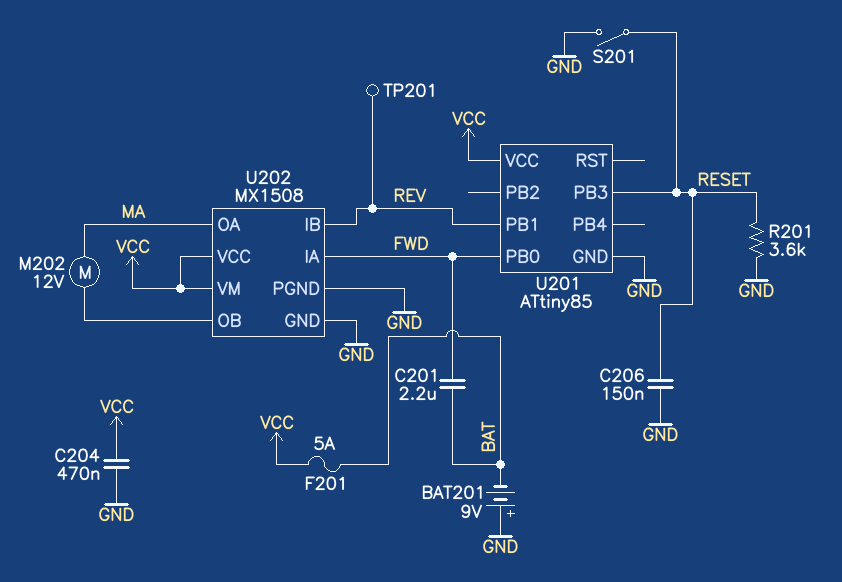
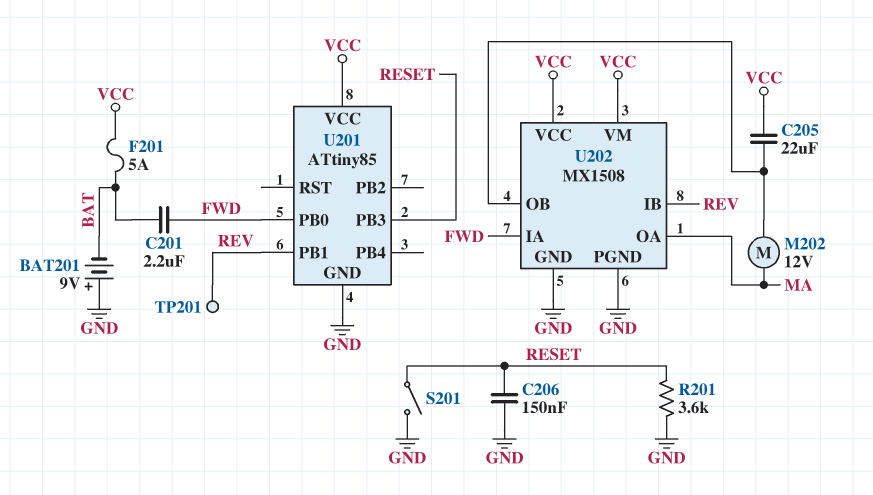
C204: 470nF (GND, VCC) -> none
C205: none -> 22uF (U202/OB, VCC)

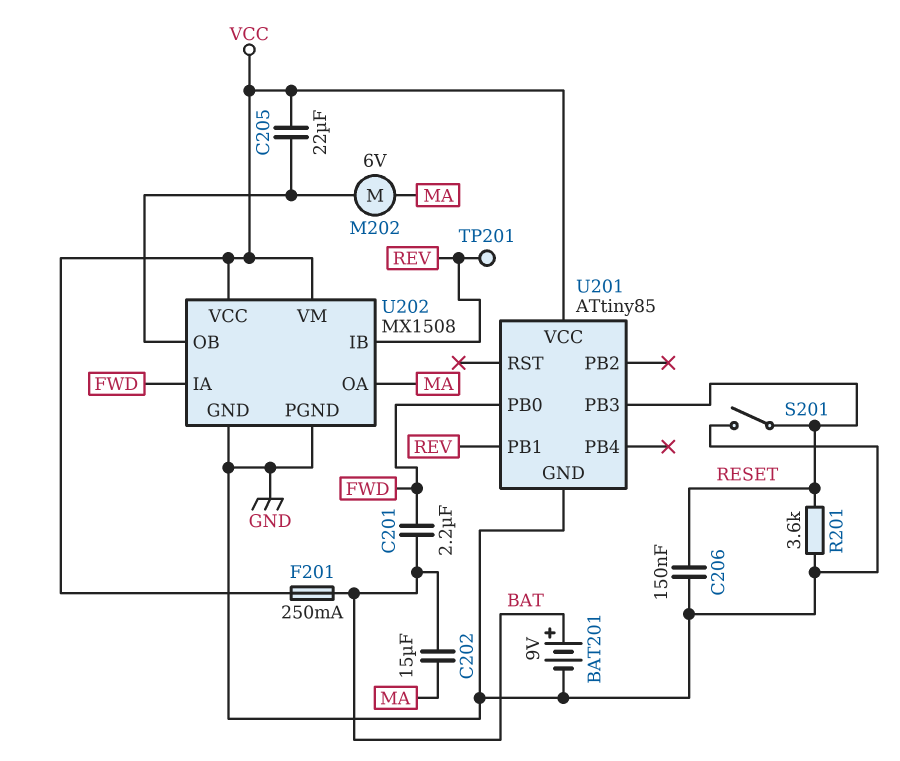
BAT201: 9V (plus GND, minus BAT) -> 9V (plus BAT, minus GND)
C202: none -> 15uF (BAT, MA)
F201: 5A (BAT, VCC) -> 250mA (BAT, VCC)
M202: motor 12V (MA, U202/OB) -> motor 6V (MA, U202/OB)

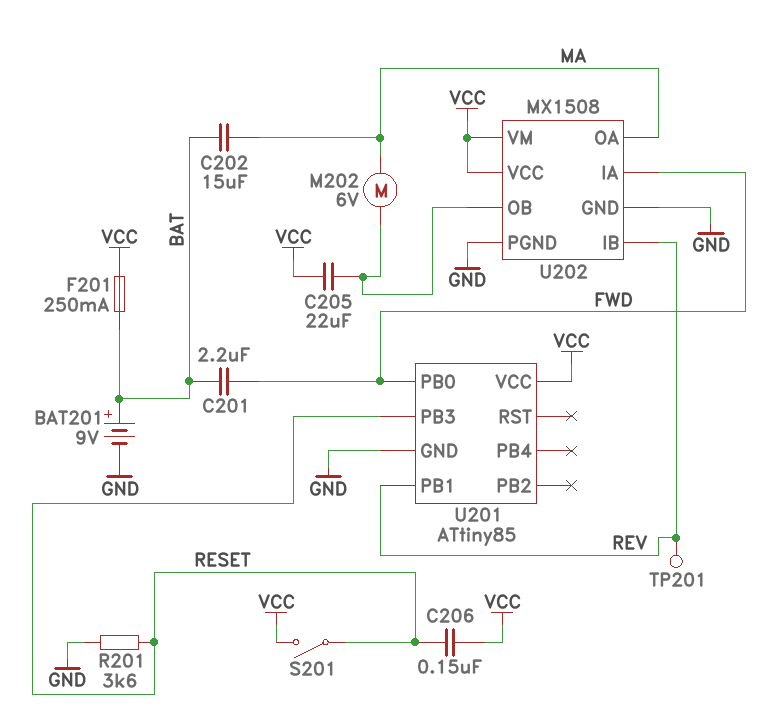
C206: 150nF (GND, RESET) -> 150nF (RESET, VCC)
S201: switch (GND, RESET) -> switch (RESET, VCC)

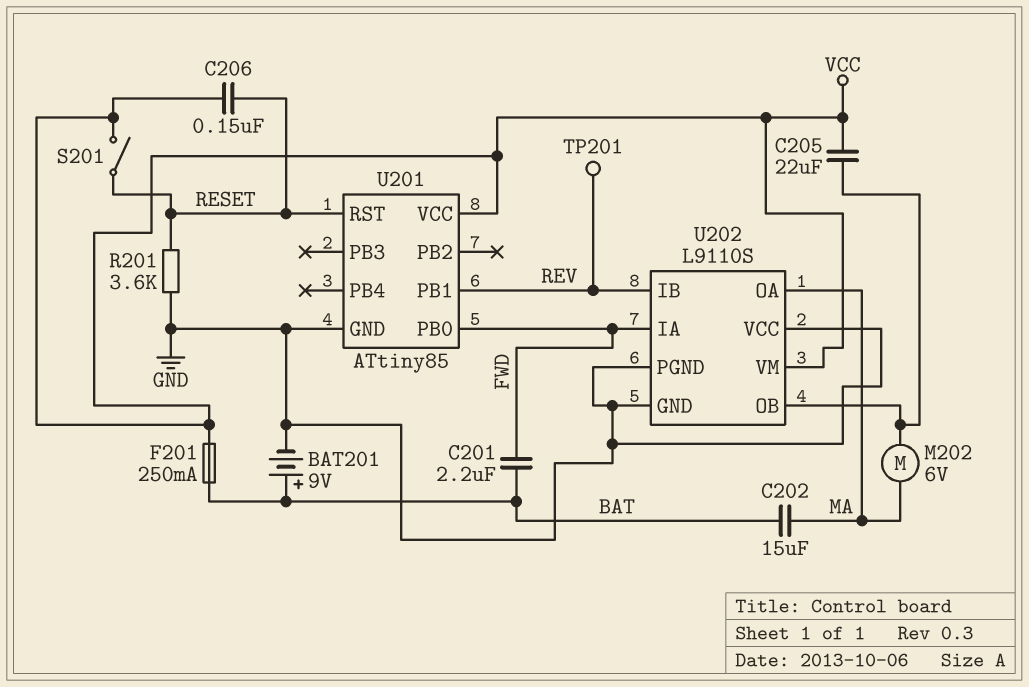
U201 pin PB3: RESET -> none
U201 pin RST: none -> RESET
U202: MX1508 -> L9110S
U202 pin VCC: VCC -> GND

